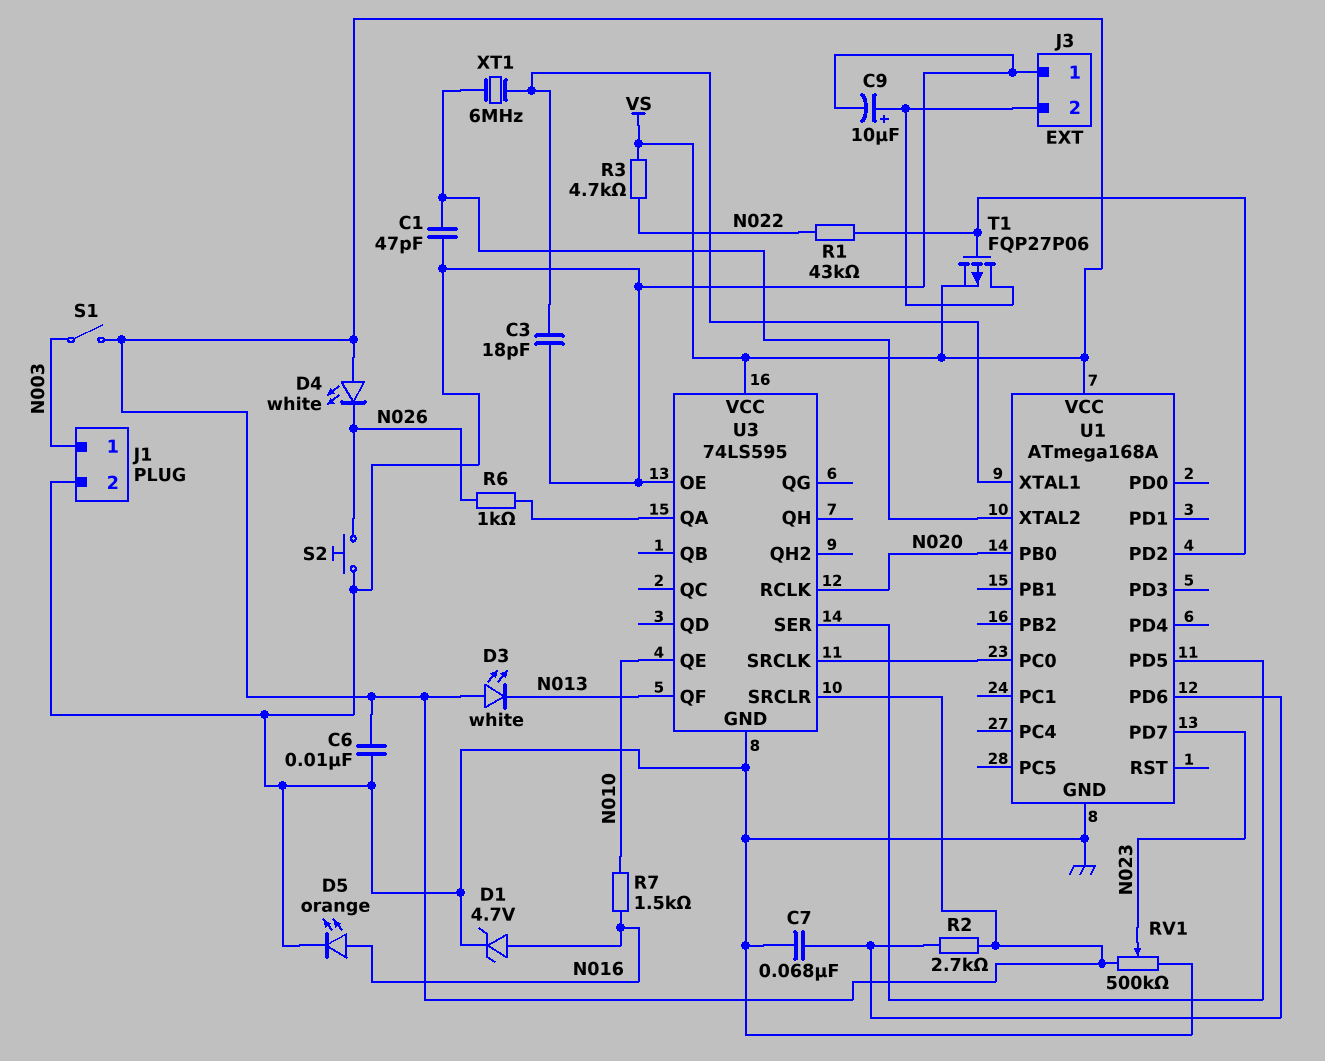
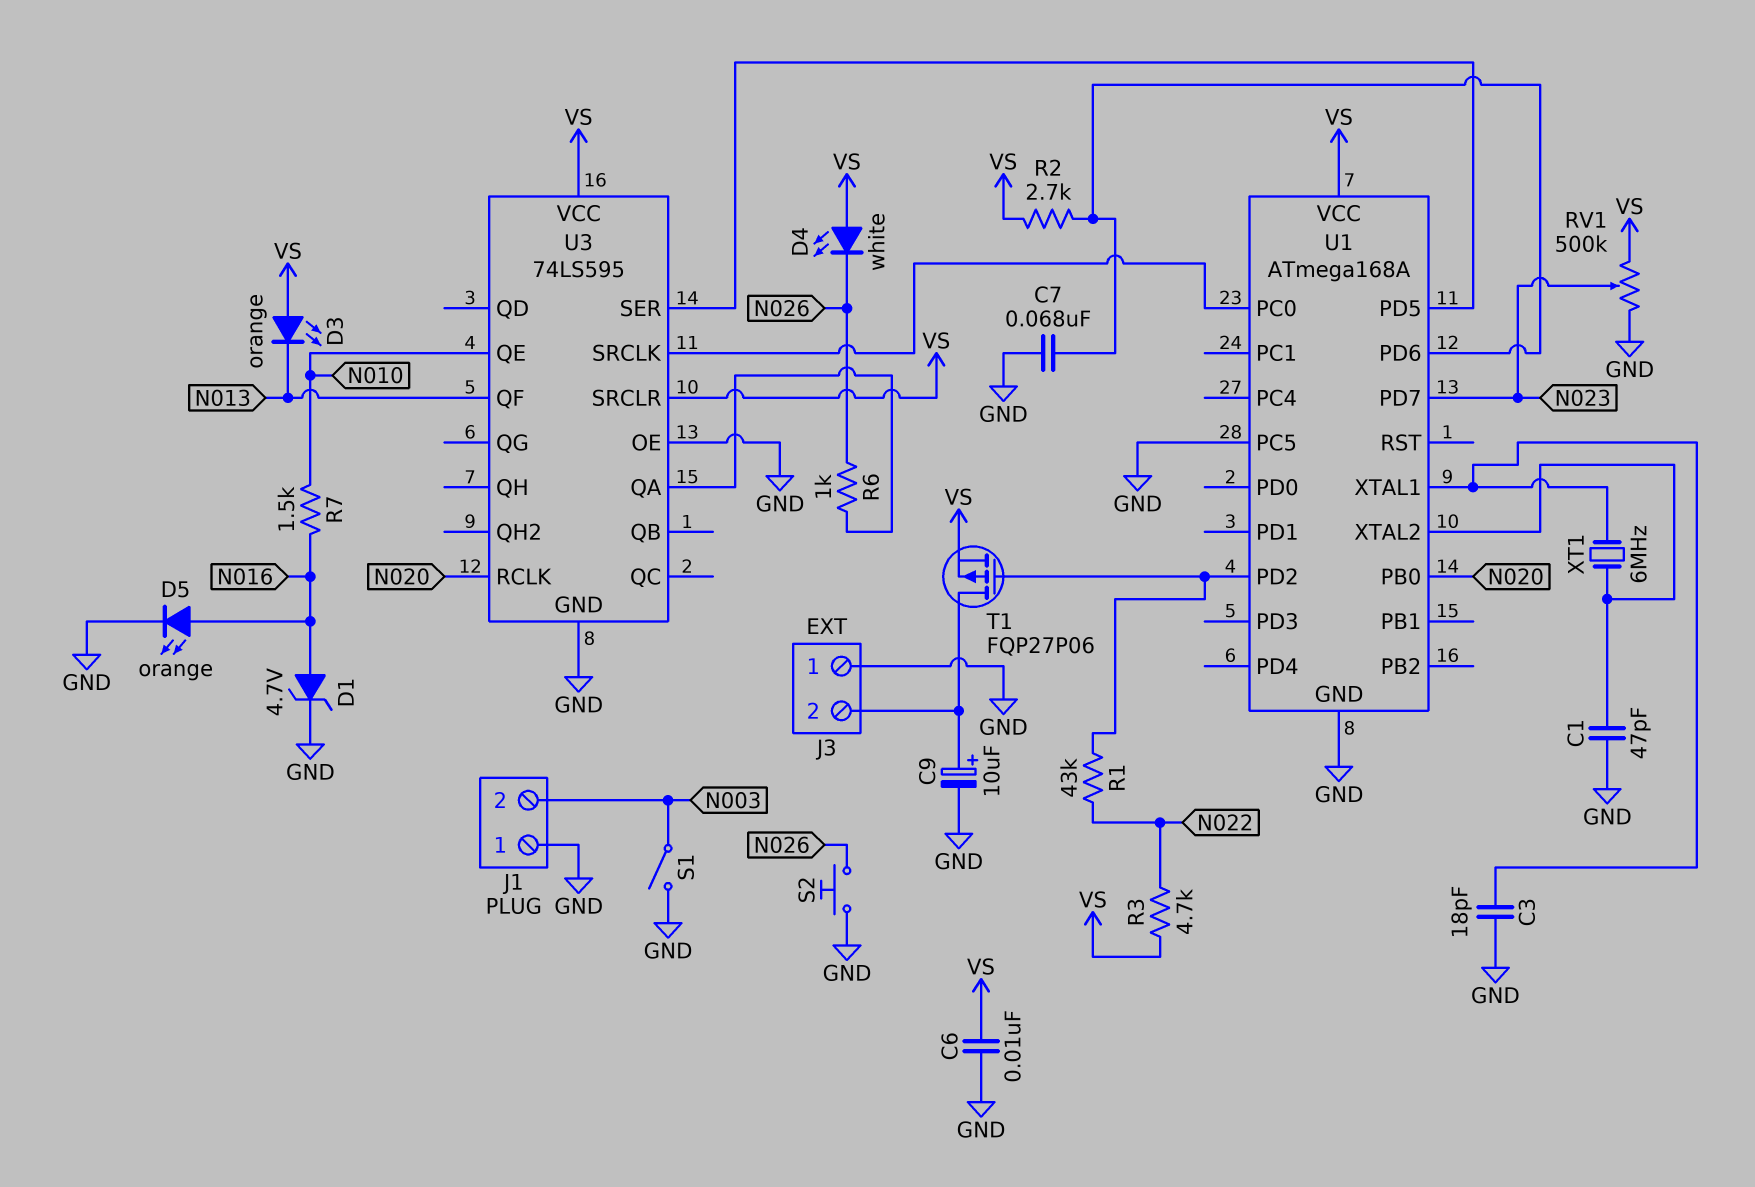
D3: LED white (A VS, K N013) -> LED orange (A VS, K N013)
J1 pin 1: N003 -> GND
J1 pin 2: GND -> N003
S1: switch (N003, VS) -> switch (GND, N003)
U1 pin PC5: none -> GND

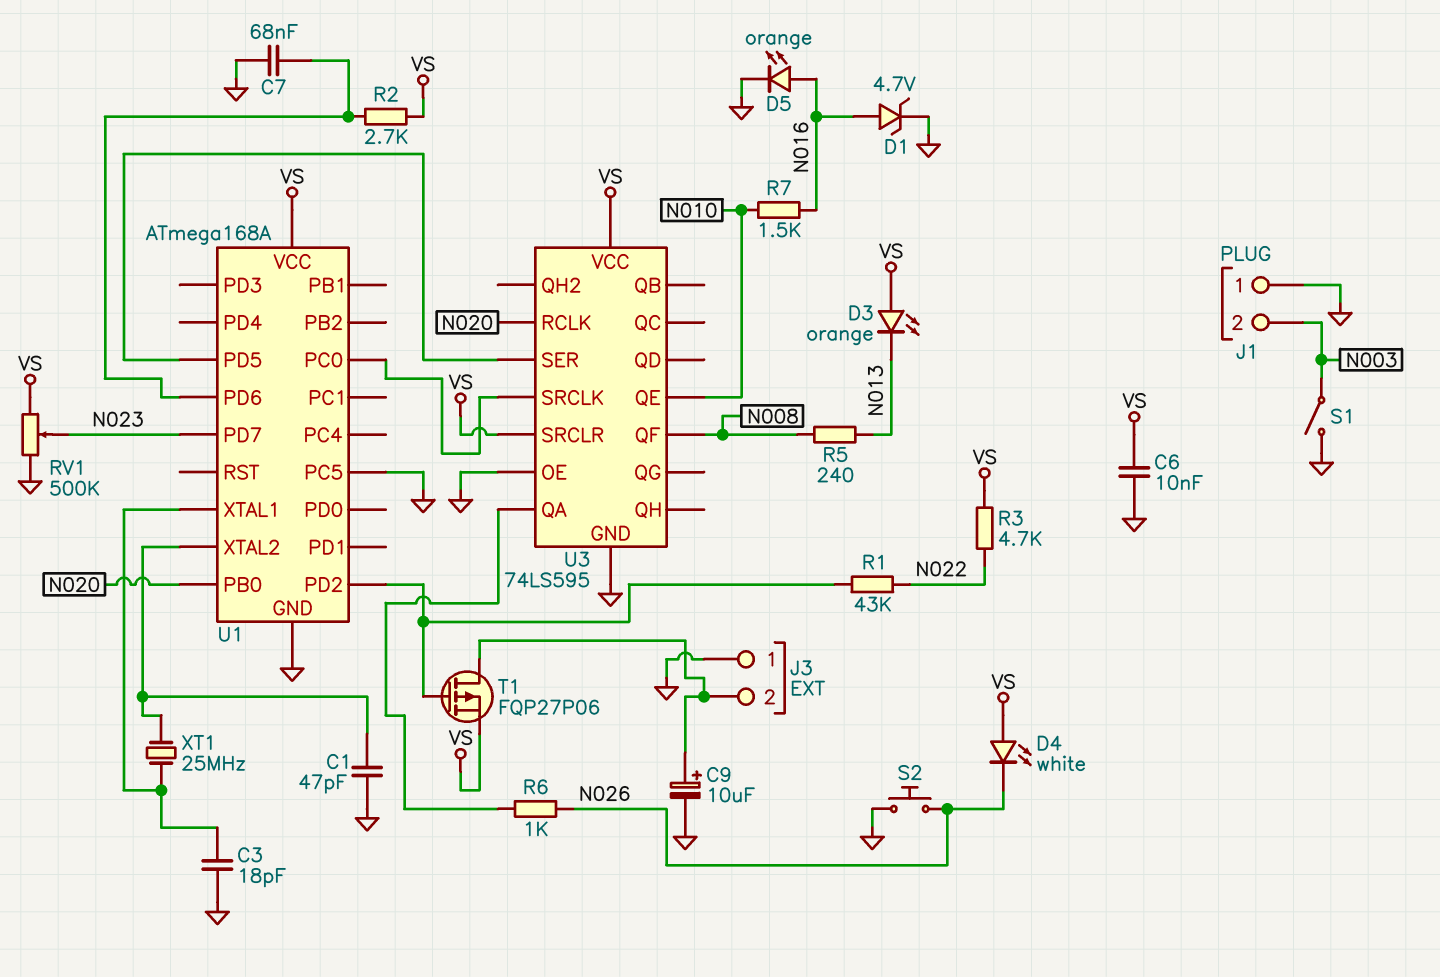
R5: none -> 240 (N008, N013)
U3 pin QF: N013 -> N008
XT1: 6MHz (U1/XTAL1, U1/XTAL2) -> 25MHz (U1/XTAL1, U1/XTAL2)

